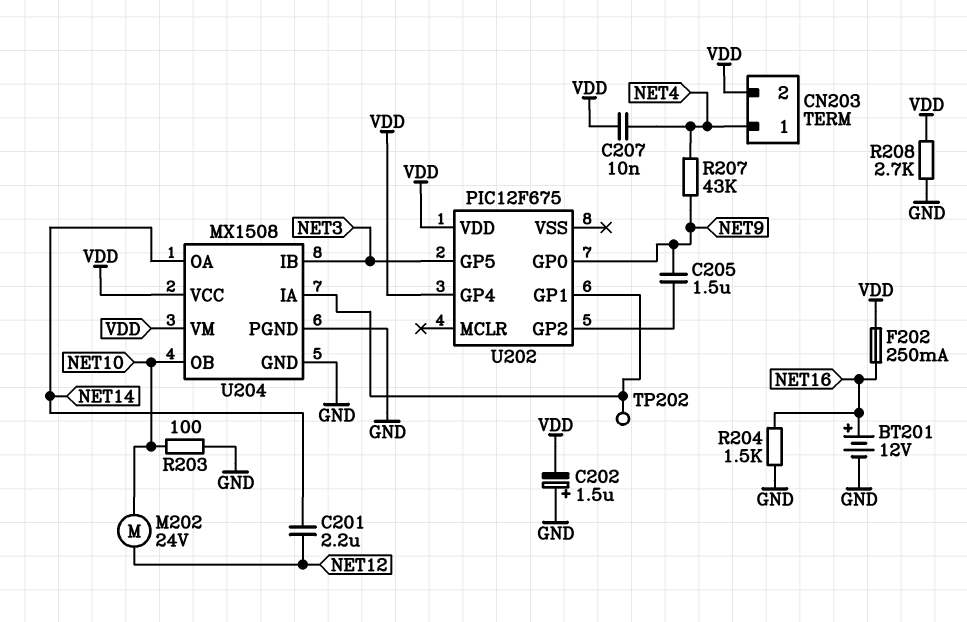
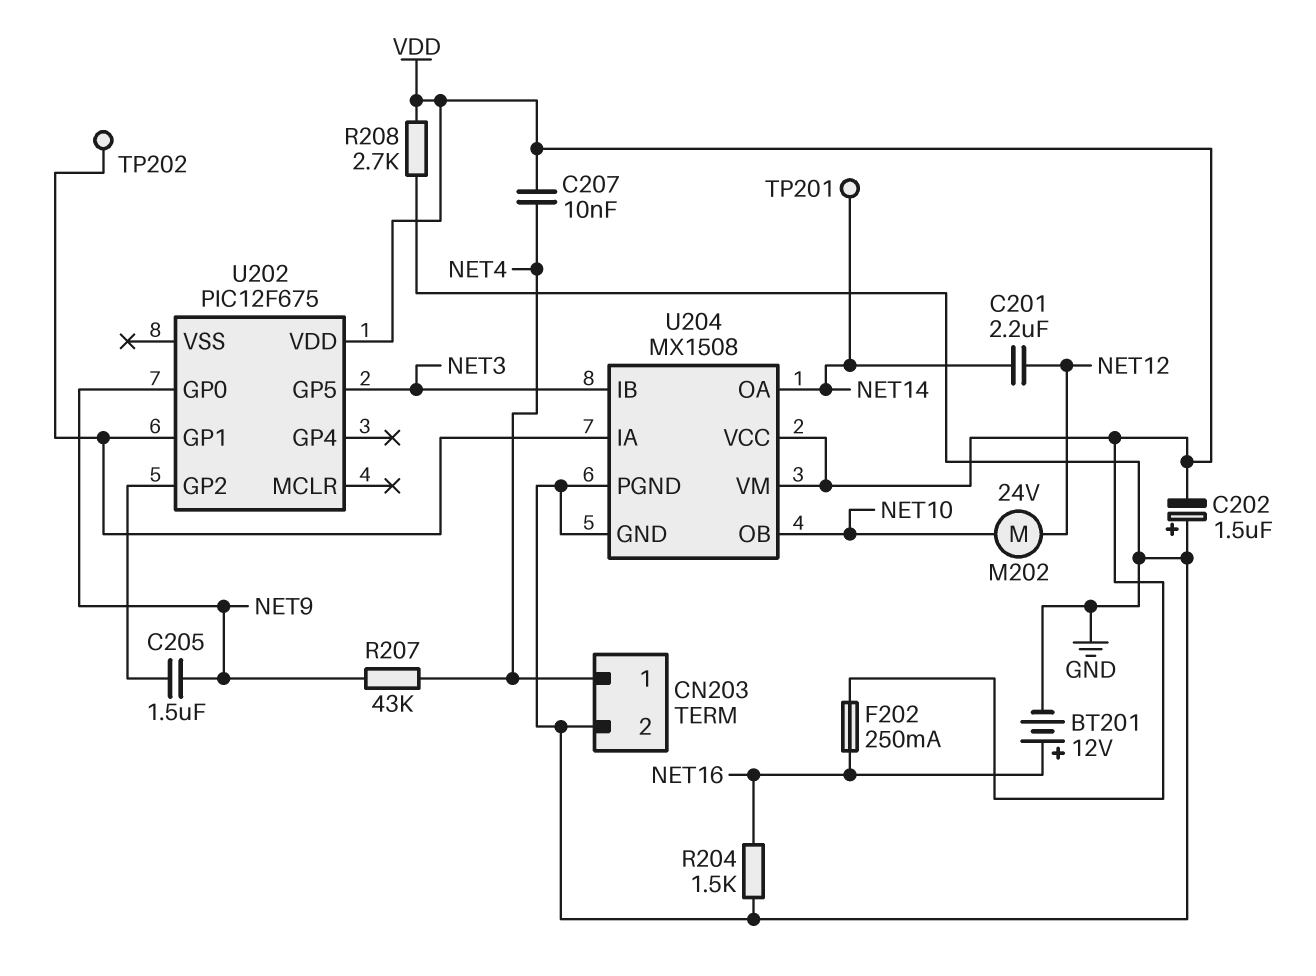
CN203 pin 2: VDD -> GND
R203: 100 (GND, NET10) -> none
TP201: none -> test point (NET14)
U202 pin GP4: VDD -> none

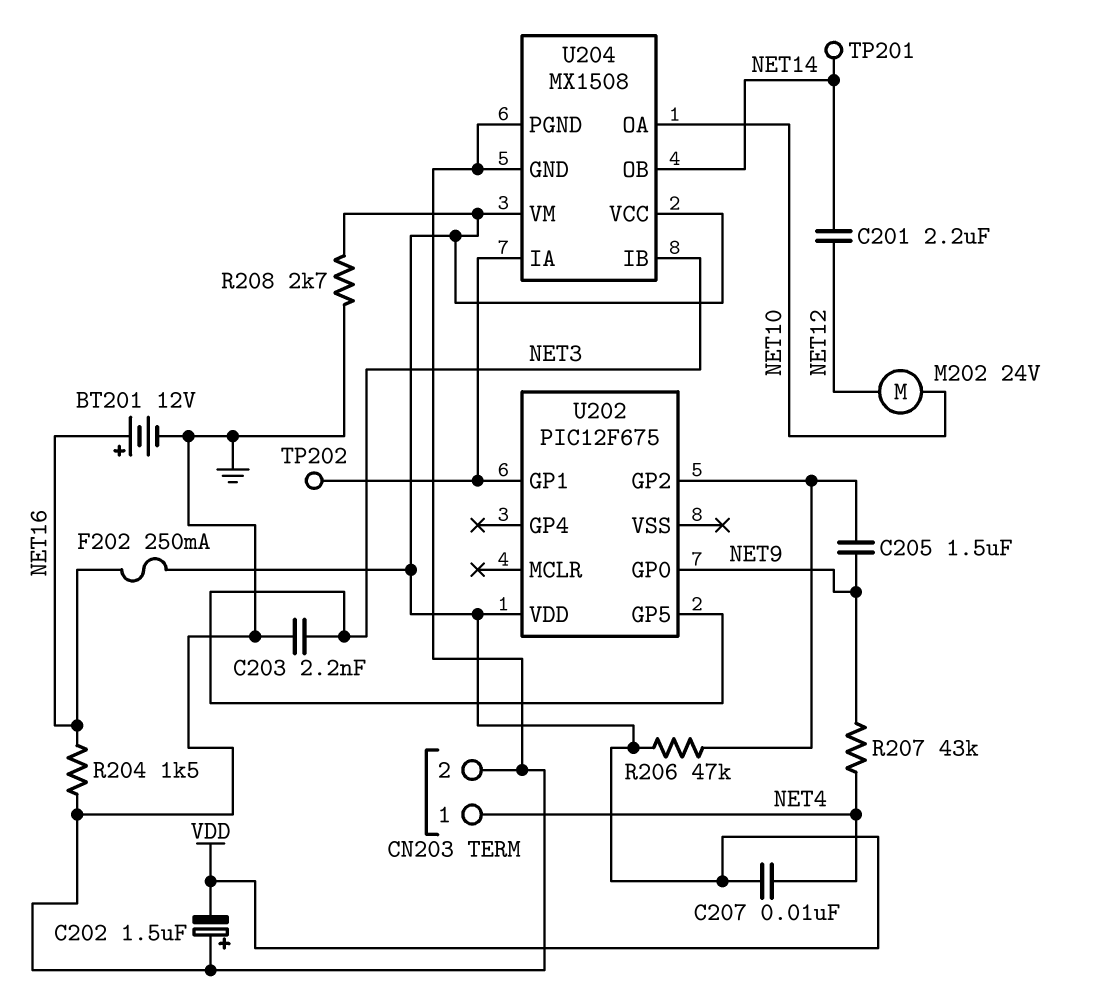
C203: none -> 2.2nF (GND, NET3)
R206: none -> 47k (U202/GP2, VDD)
U204 pin OA: NET14 -> NET10
U204 pin OB: NET10 -> NET14

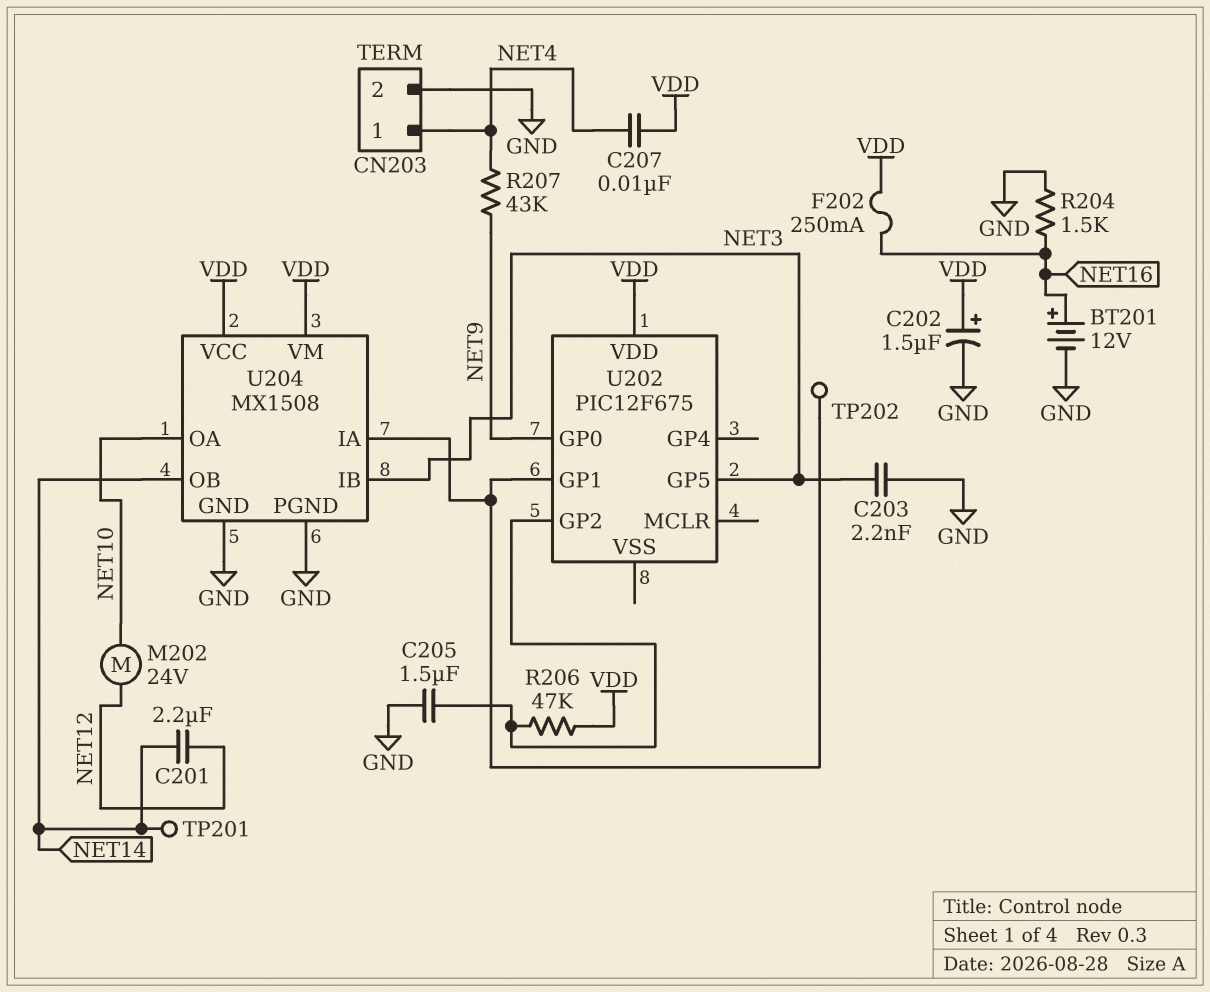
C202: 1.5uF (plus GND, minus VDD) -> 1.5uF (plus VDD, minus GND)
C205: 1.5uF (NET9, U202/GP2) -> 1.5uF (GND, U202/GP2)
R208: 2.7k (GND, VDD) -> none

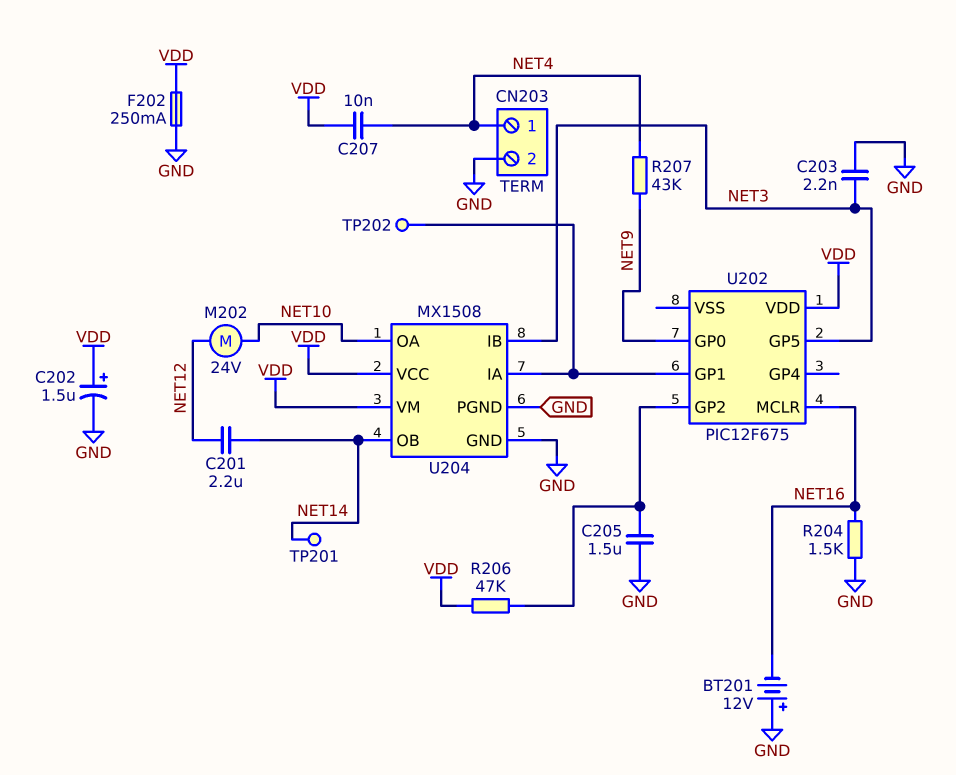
BT201: 12V (plus NET16, minus GND) -> 12V (plus GND, minus NET16)
F202: 250mA (NET16, VDD) -> 250mA (GND, VDD)
U202 pin MCLR: none -> NET16

